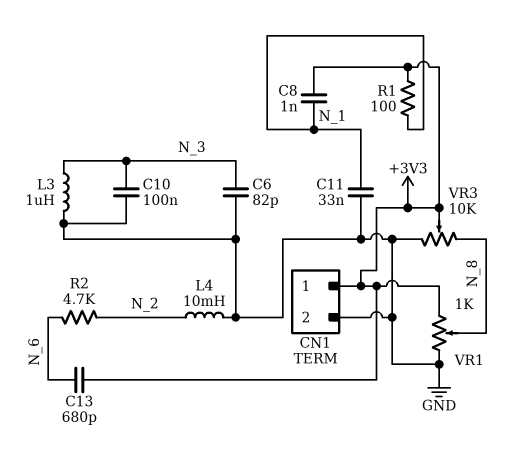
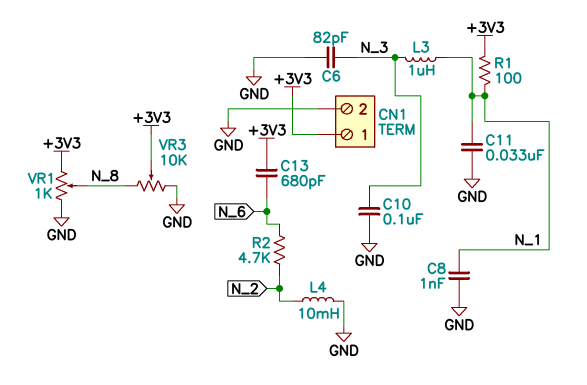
C8: 1nF (+3V3, N_1) -> 1nF (GND, N_1)
L3: 1uH (GND, N_3) -> 1uH (N_1, N_3)

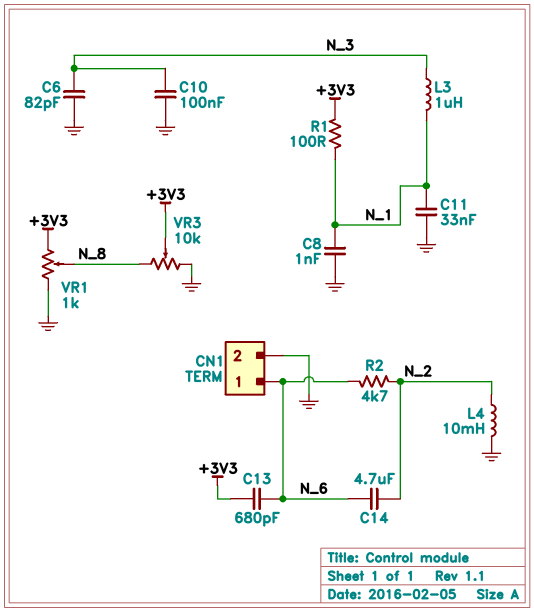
C14: none -> 4.7uF (N_2, N_6)
CN1 pin 1: +3V3 -> N_6

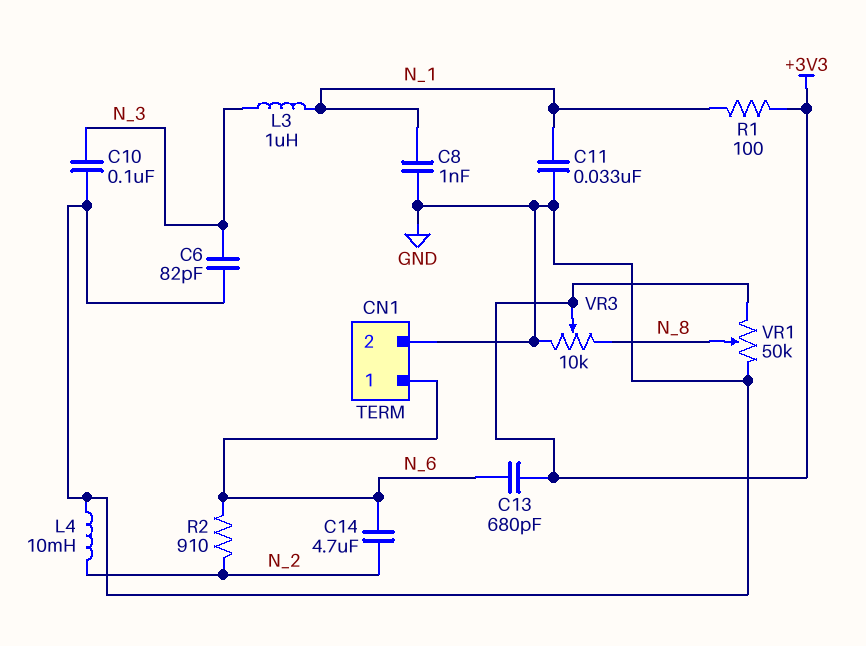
R2: 4.7k (N_2, N_6) -> 910 (N_2, N_6)
VR1: 1k (+3V3, GND, wiper N_8) -> 50k (+3V3, GND, wiper N_8)

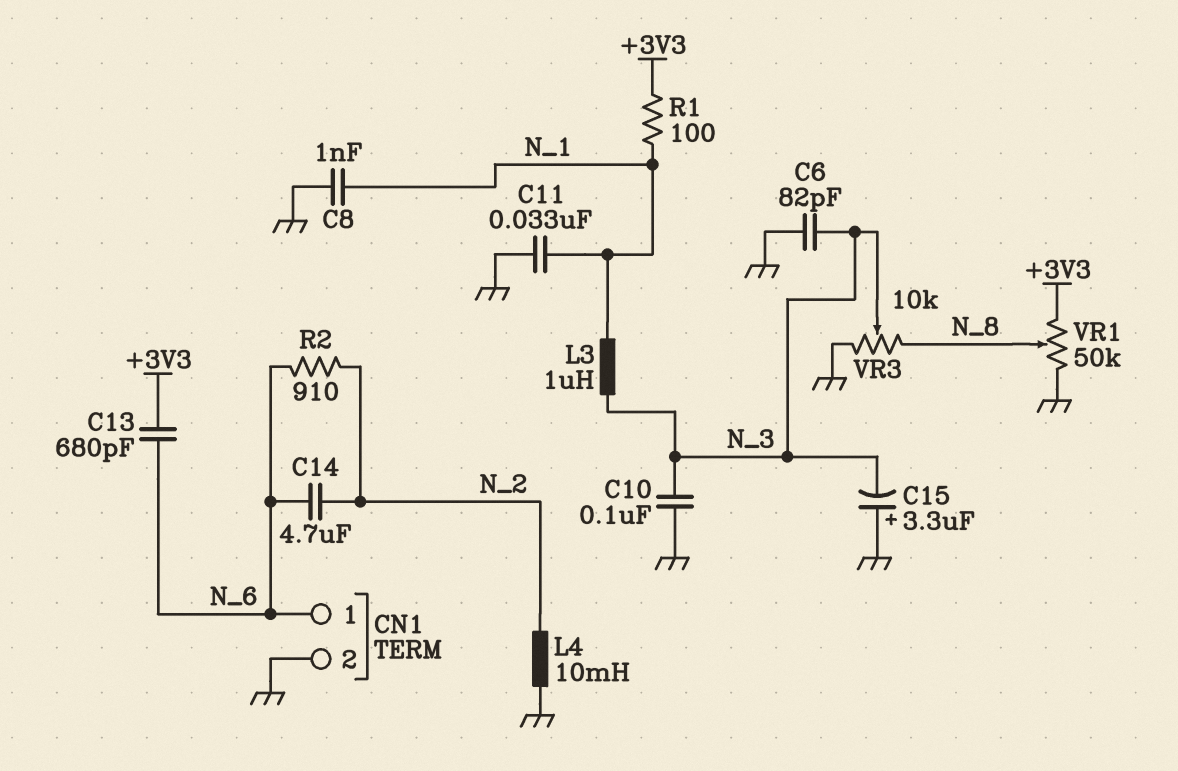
C15: none -> 3.3uF (plus GND, minus N_3)
VR3: 10k (GND, N_8, wiper +3V3) -> 10k (GND, N_8, wiper N_3)

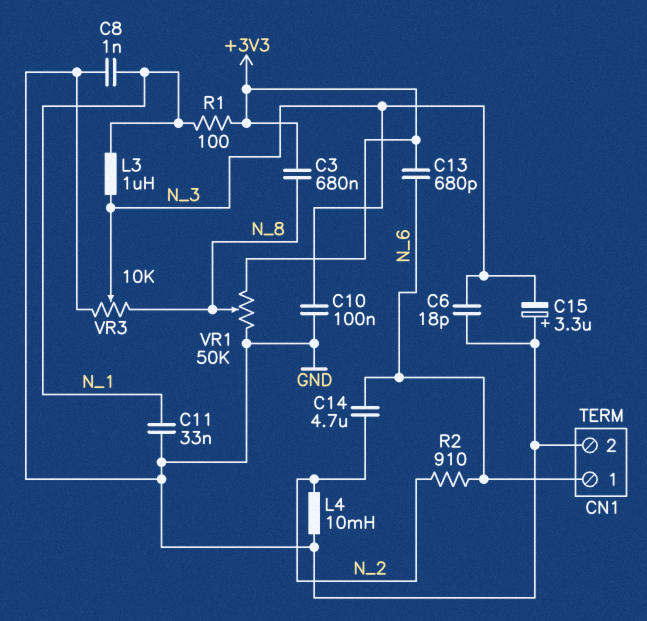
C3: none -> 680nF (+3V3, N_8)
C6: 82pF (GND, N_3) -> 18pF (GND, N_3)

